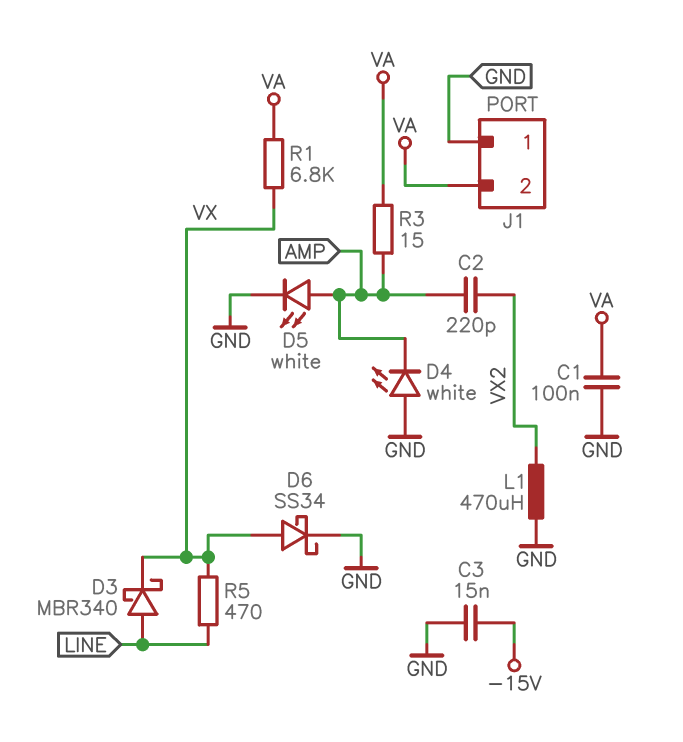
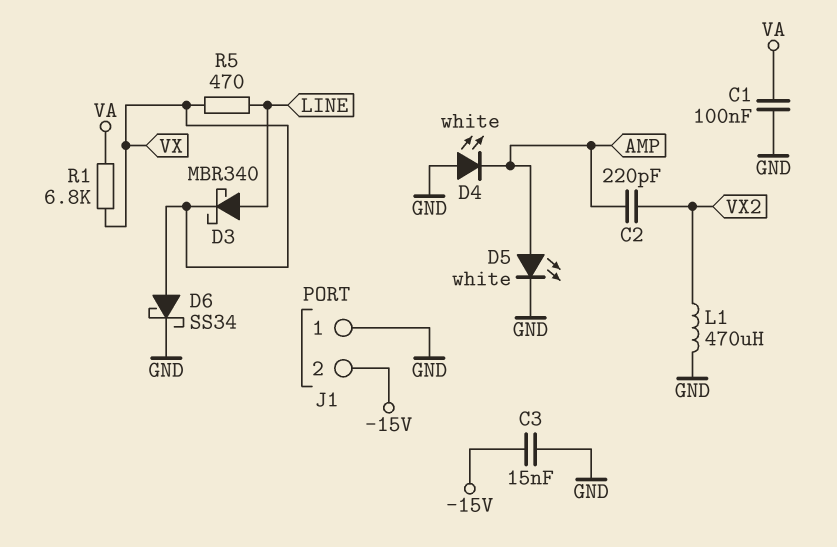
J1 pin 2: VA -> -15V
R3: 15 (AMP, VA) -> none

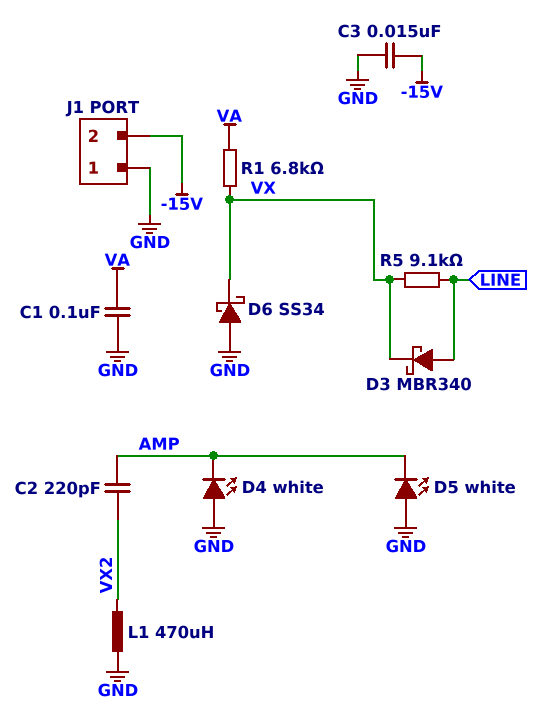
D5: LED white (A AMP, K GND) -> LED white (A GND, K AMP)
D6: schottky SS34 (A VX, K GND) -> schottky SS34 (A GND, K VX)
R5: 470 (LINE, VX) -> 9.1k (LINE, VX)

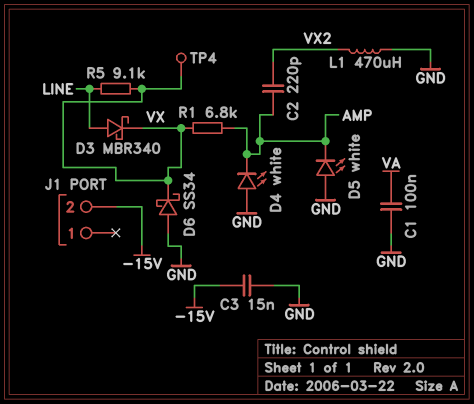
J1 pin 1: GND -> none
R1: 6.8k (VA, VX) -> 6.8k (AMP, VX)
TP4: none -> test point (VX)

